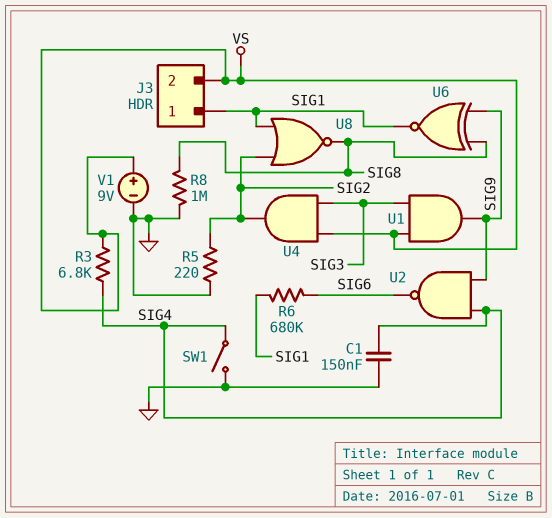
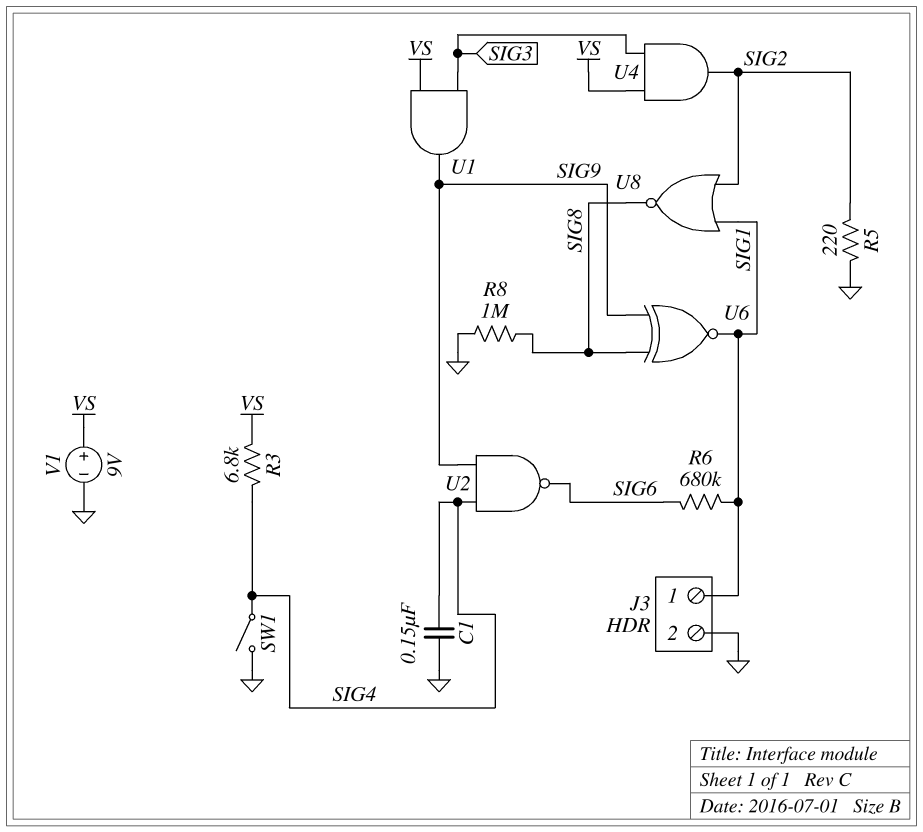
J3 pin 2: VS -> GND

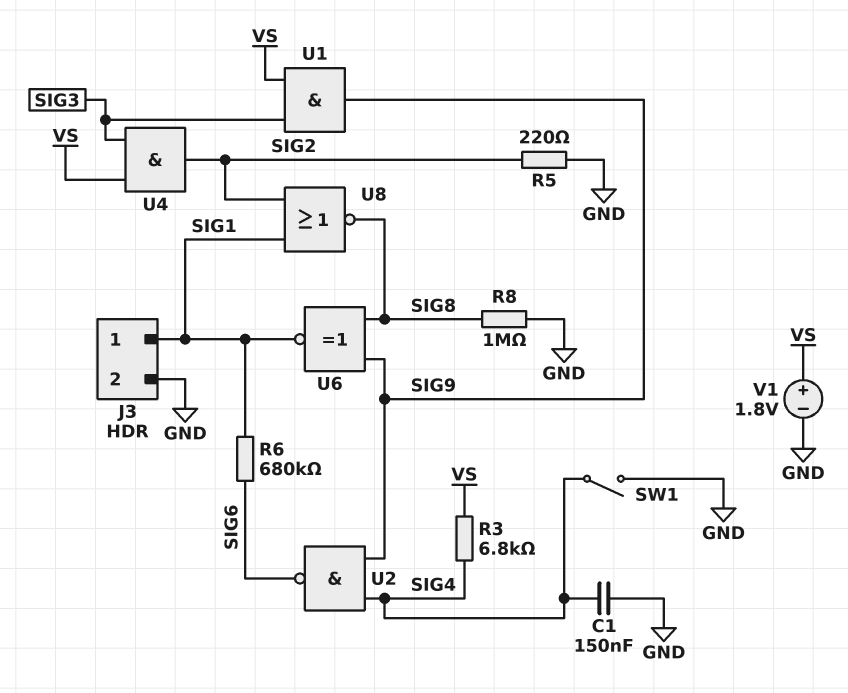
V1: 9V (plus VS, minus GND) -> 1.8V (plus VS, minus GND)

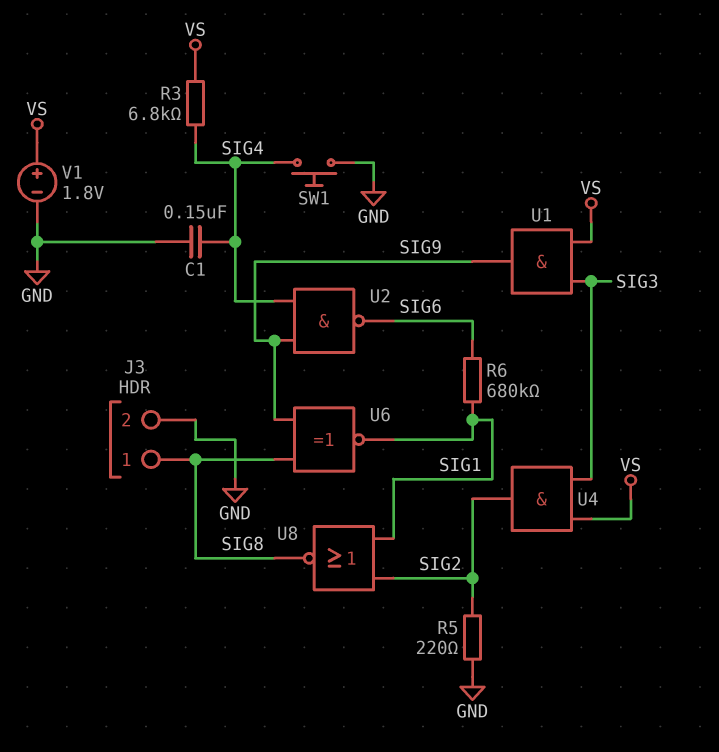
J3 pin 1: SIG1 -> SIG8
R8: 1M (GND, SIG8) -> none
SW1: switch (GND, SIG4) -> button (GND, SIG4)

